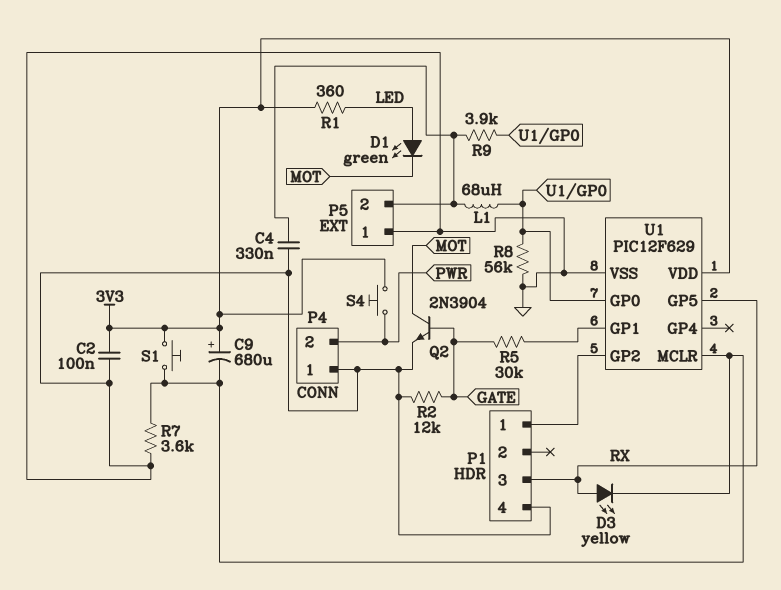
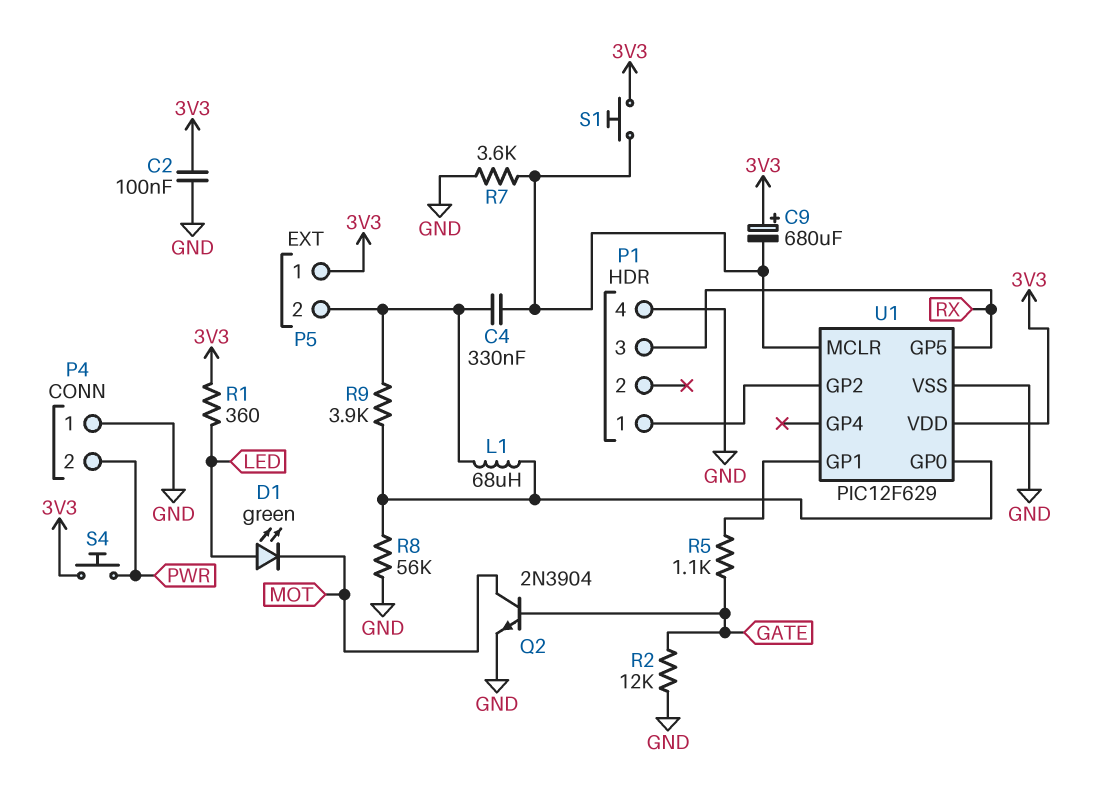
C4: 330nF (GND, P5/2) -> 330nF (P5/2, U1/MCLR)
D3: LED yellow (A RX, K U1/MCLR) -> none
P5 pin 1: GND -> 3V3
R5: 30k (GATE, U1/GP1) -> 1.1k (GATE, U1/GP1)

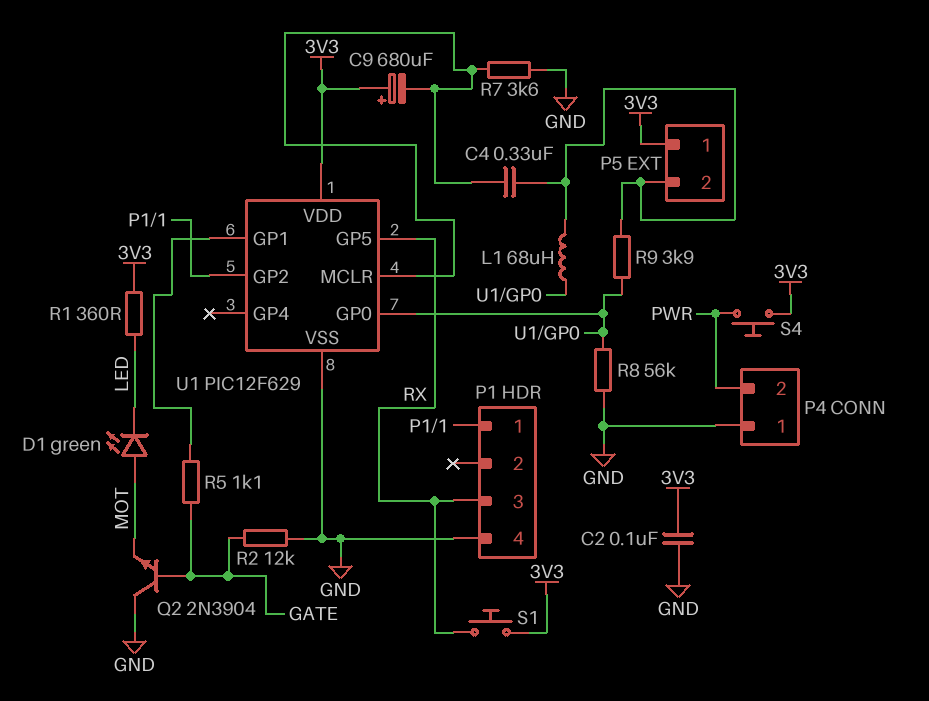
D1: LED green (A LED, K MOT) -> LED green (A MOT, K LED)
Q2: NPN 2N3904 (B GATE, C MOT, E GND) -> NPN 2N3904 (B GATE, C GND, E MOT)
S1: button (3V3, U1/MCLR) -> button (3V3, RX)

